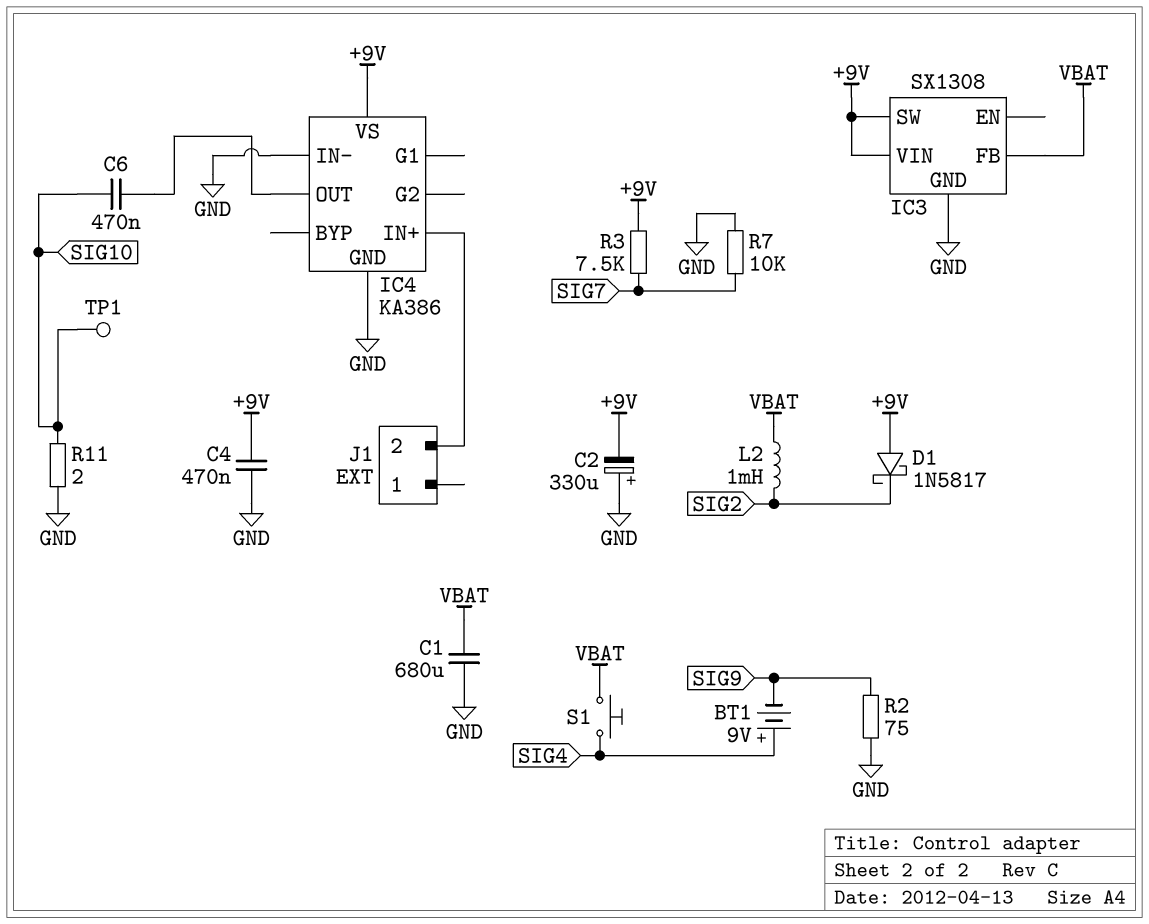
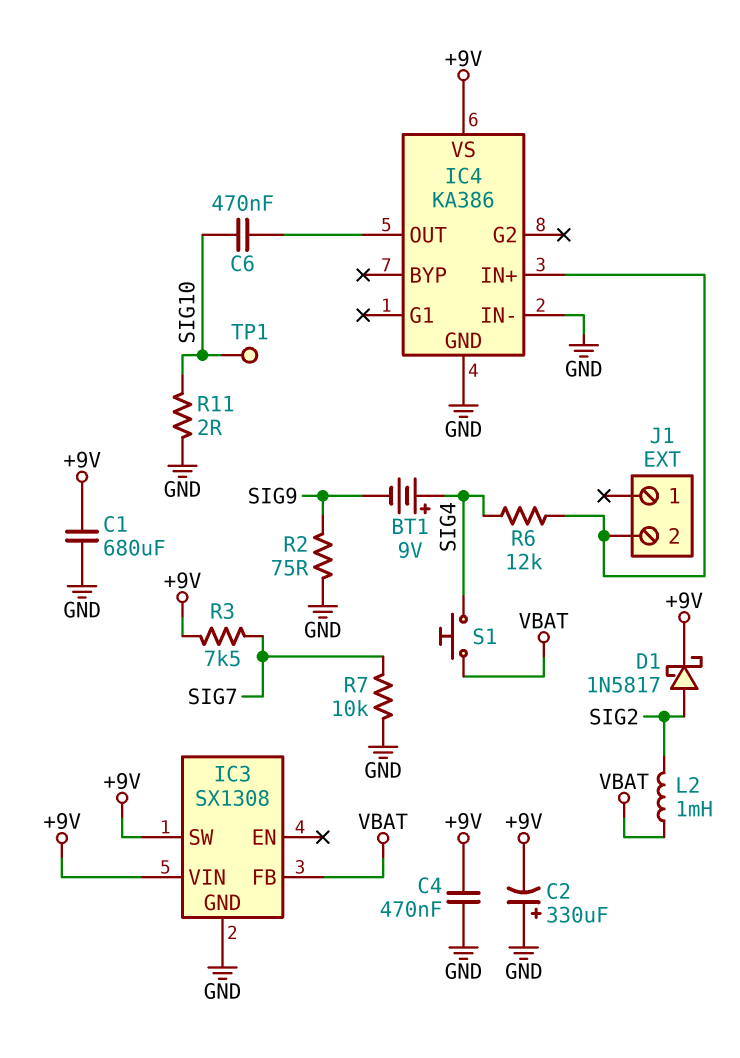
C1: 680uF (GND, VBAT) -> 680uF (+9V, GND)
D1: schottky 1N5817 (A +9V, K SIG2) -> schottky 1N5817 (A SIG2, K +9V)
R6: none -> 12k (IC4/IN+, SIG4)

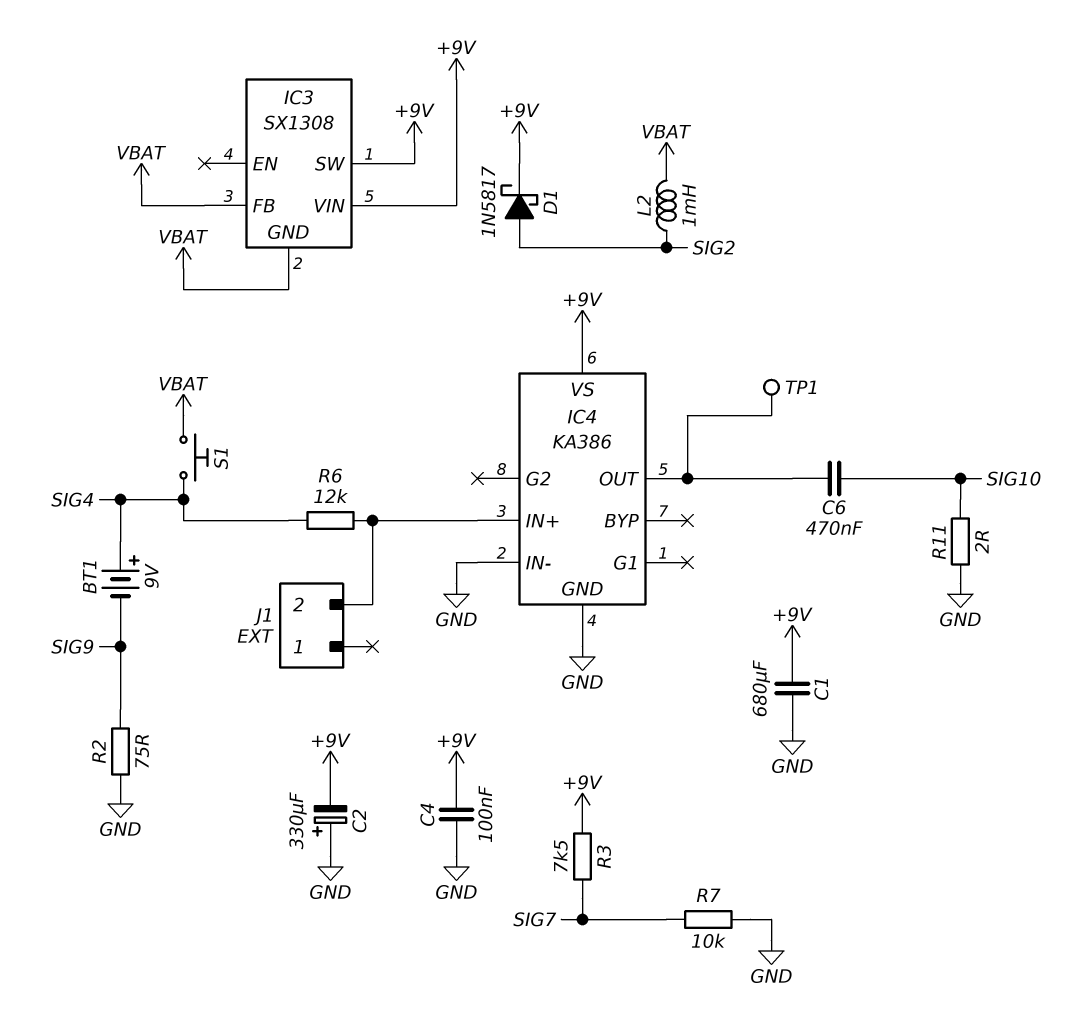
C4: 470nF (+9V, GND) -> 100nF (+9V, GND)
IC3 pin GND: GND -> VBAT
TP1: test point (SIG10) -> test point (IC4/OUT)

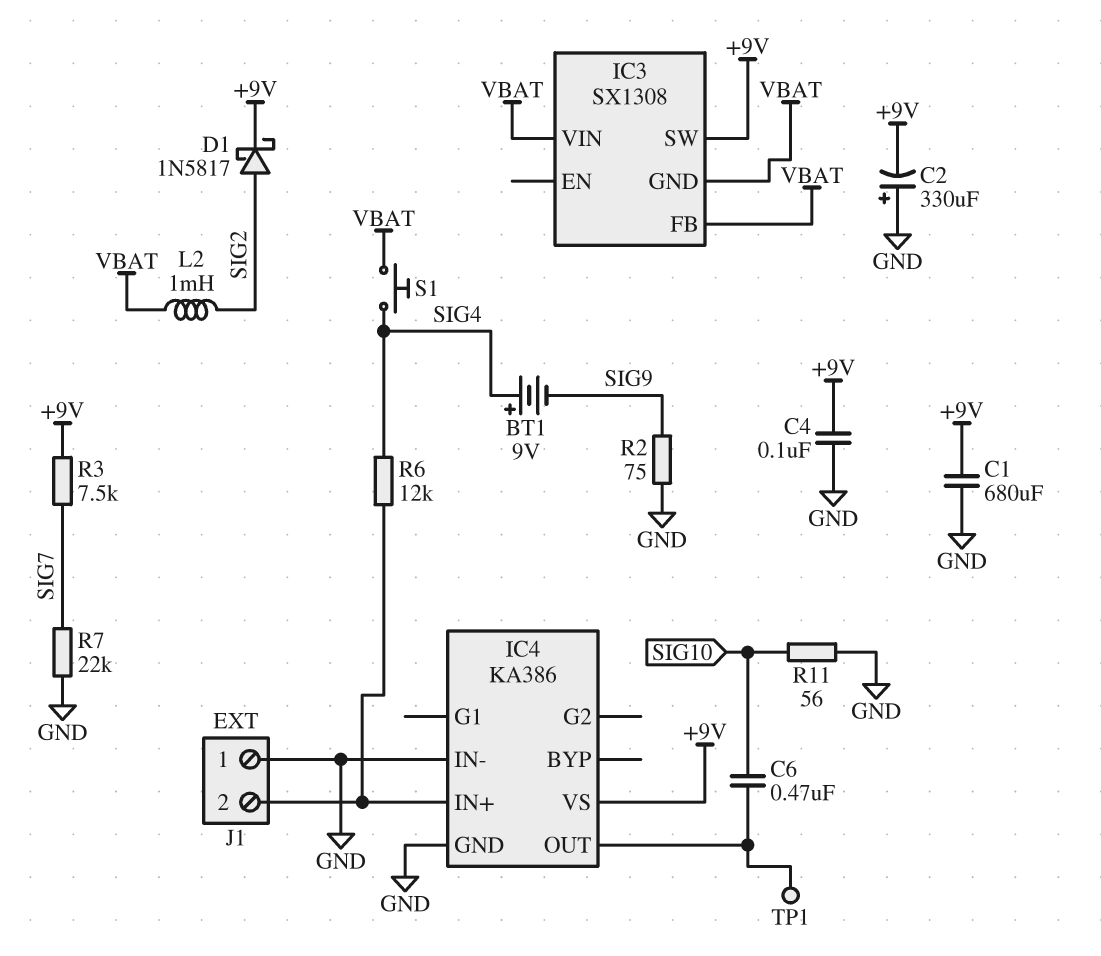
IC3 pin VIN: +9V -> VBAT
J1 pin 1: none -> GND
R7: 10k (GND, SIG7) -> 22k (GND, SIG7)
R11: 2 (GND, SIG10) -> 56 (GND, SIG10)

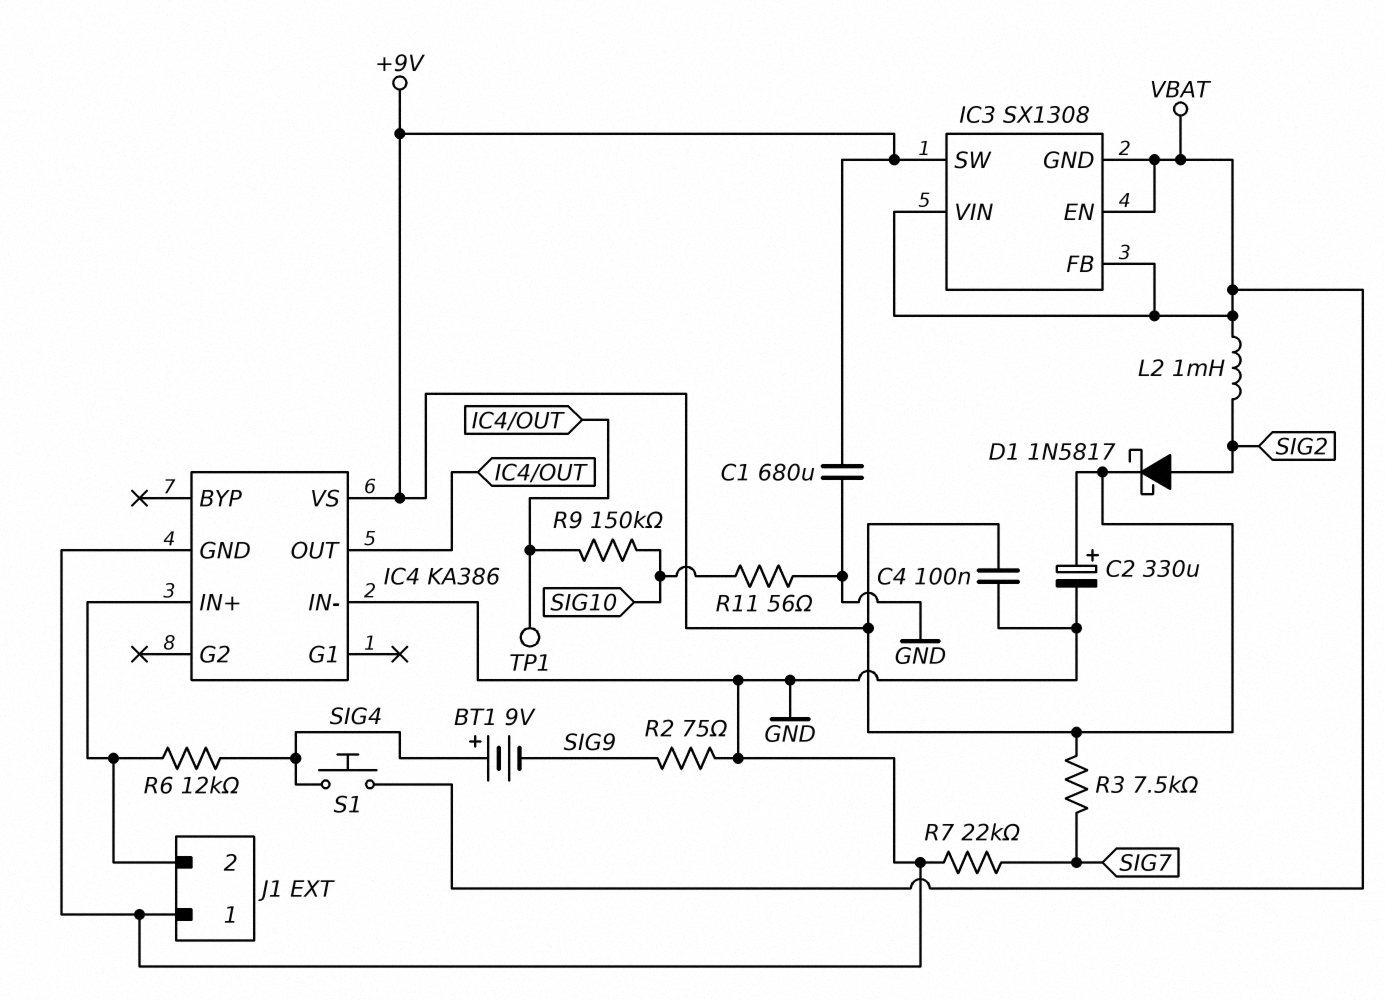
C2: 330uF (plus GND, minus +9V) -> 330uF (plus +9V, minus GND)
C6: 470nF (IC4/OUT, SIG10) -> none
IC3 pin EN: none -> VBAT
R9: none -> 150k (IC4/OUT, SIG10)

